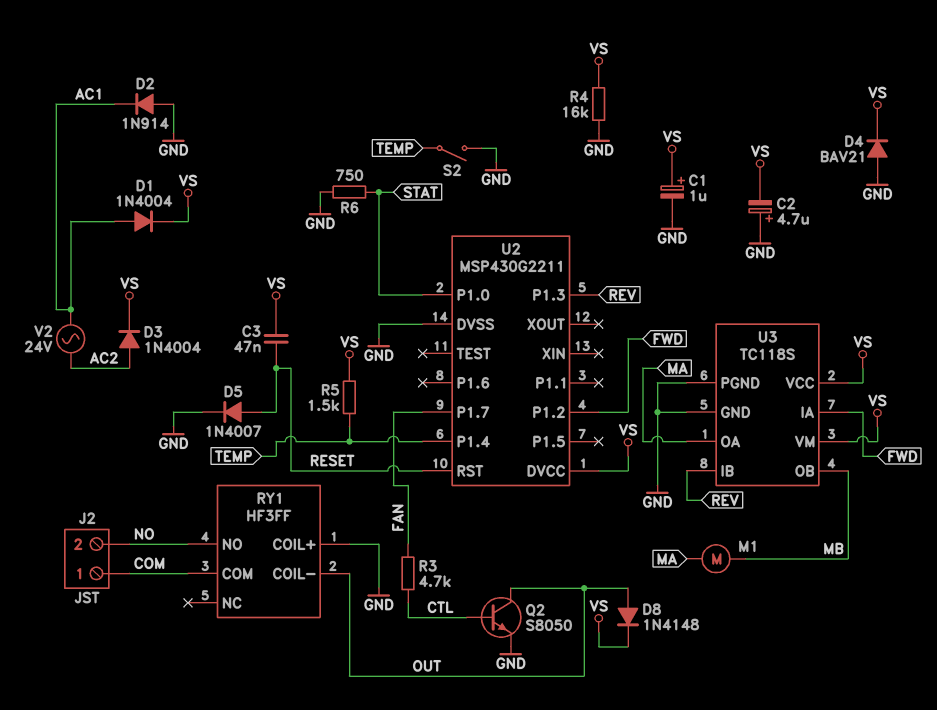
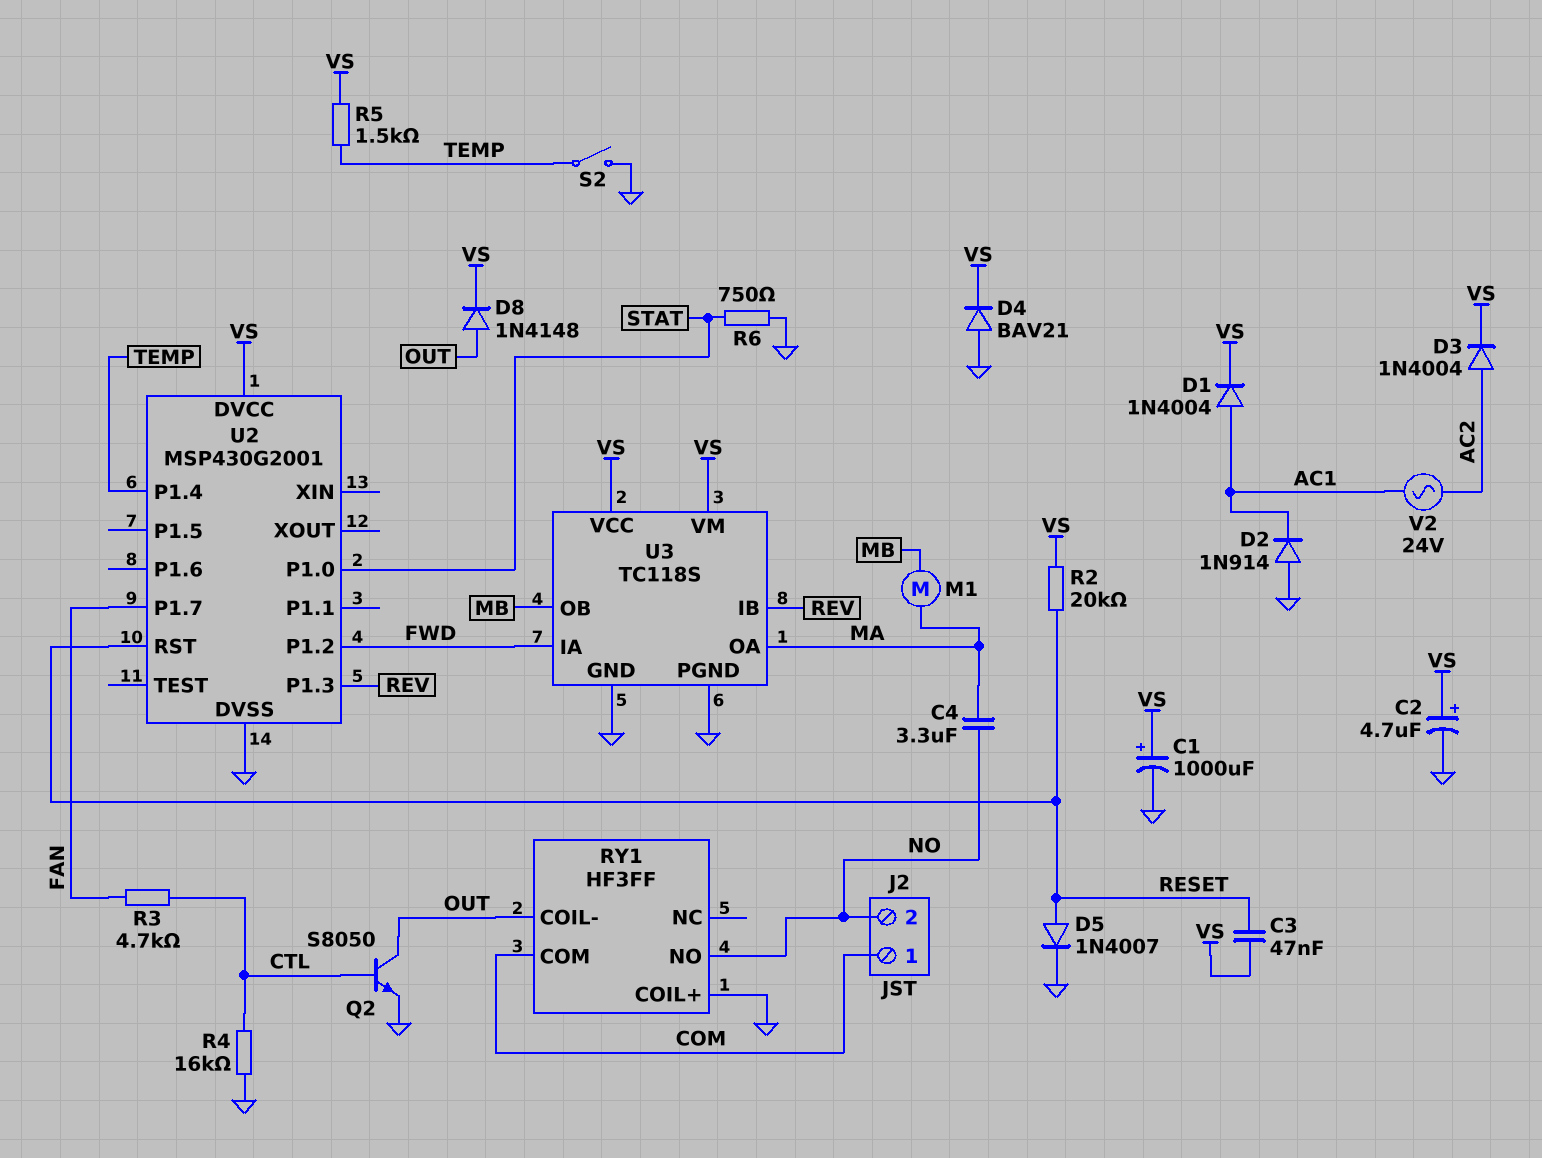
C1: 1uF (plus VS, minus GND) -> 1000uF (plus VS, minus GND)
C2: 4.7uF (plus GND, minus VS) -> 4.7uF (plus VS, minus GND)
C4: none -> 3.3uF (MA, NO)
R2: none -> 20k (RESET, VS)
R4: 16k (GND, VS) -> 16k (CTL, GND)
U2: MSP430G2211 -> MSP430G2001

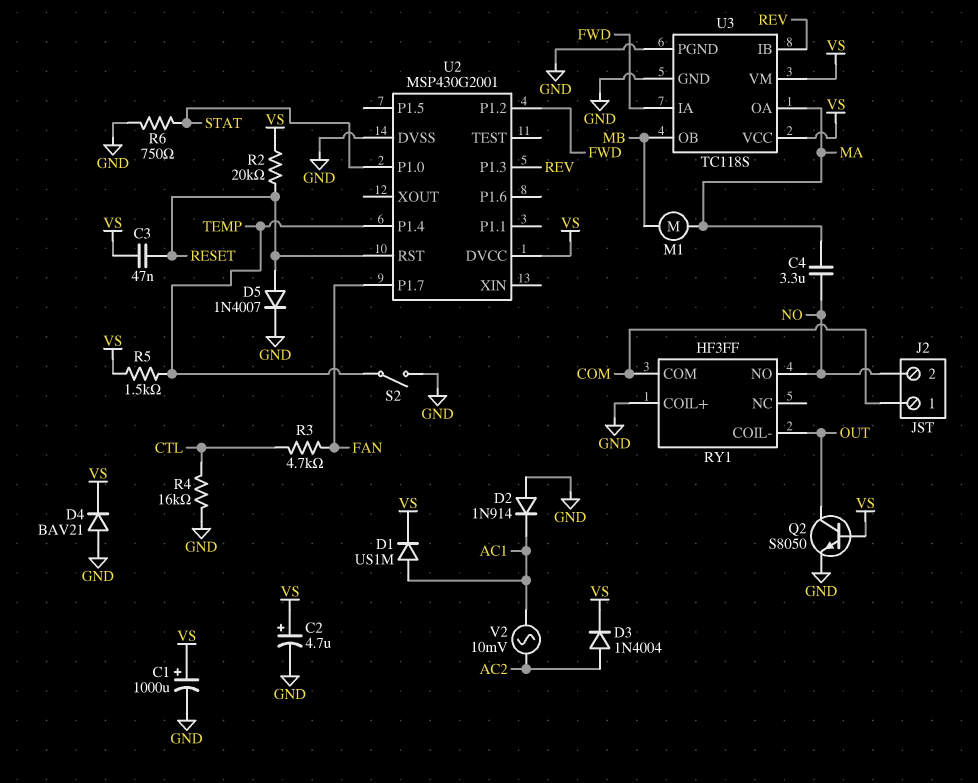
D1: diode 1N4004 (A AC1, K VS) -> diode US1M (A AC1, K VS)
D8: diode 1N4148 (A OUT, K VS) -> none
Q2: NPN S8050 (B CTL, C OUT, E GND) -> NPN S8050 (B VS, C OUT, E GND)
V2: AC 24V (AC1, AC2) -> AC 10mV (AC1, AC2)

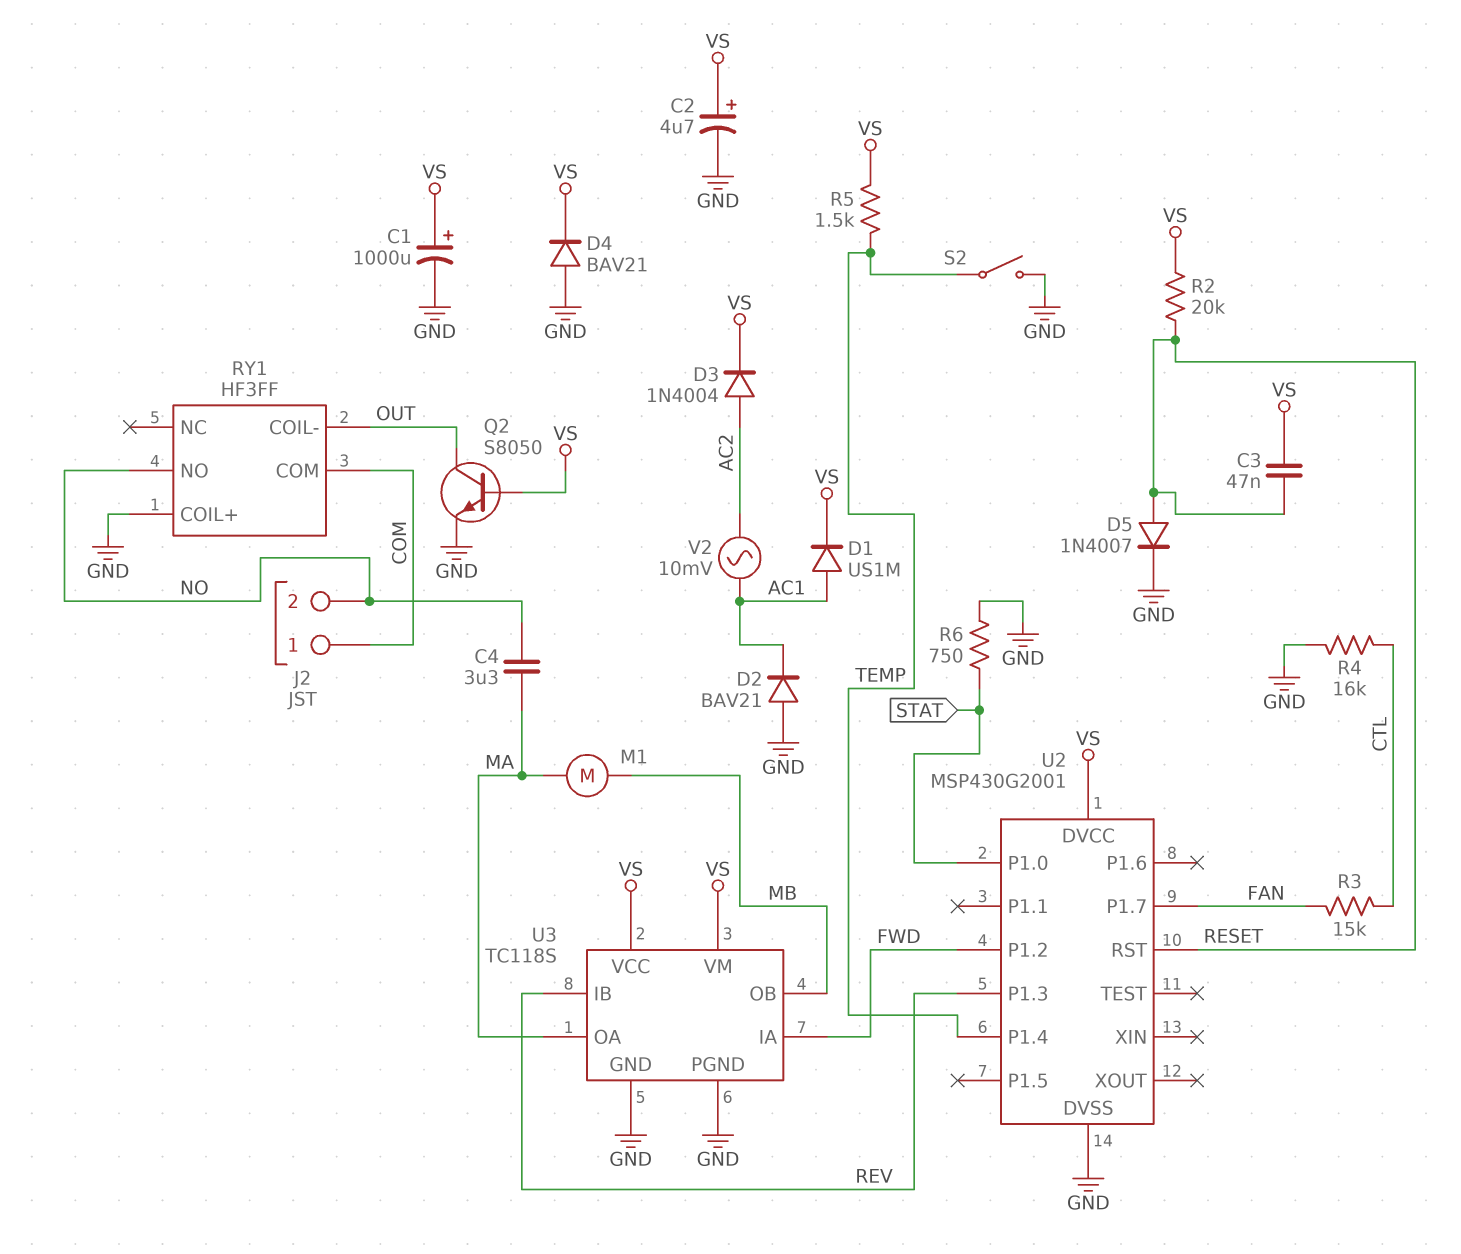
D2: diode 1N914 (A GND, K AC1) -> diode BAV21 (A GND, K AC1)
R3: 4.7k (CTL, FAN) -> 15k (CTL, FAN)

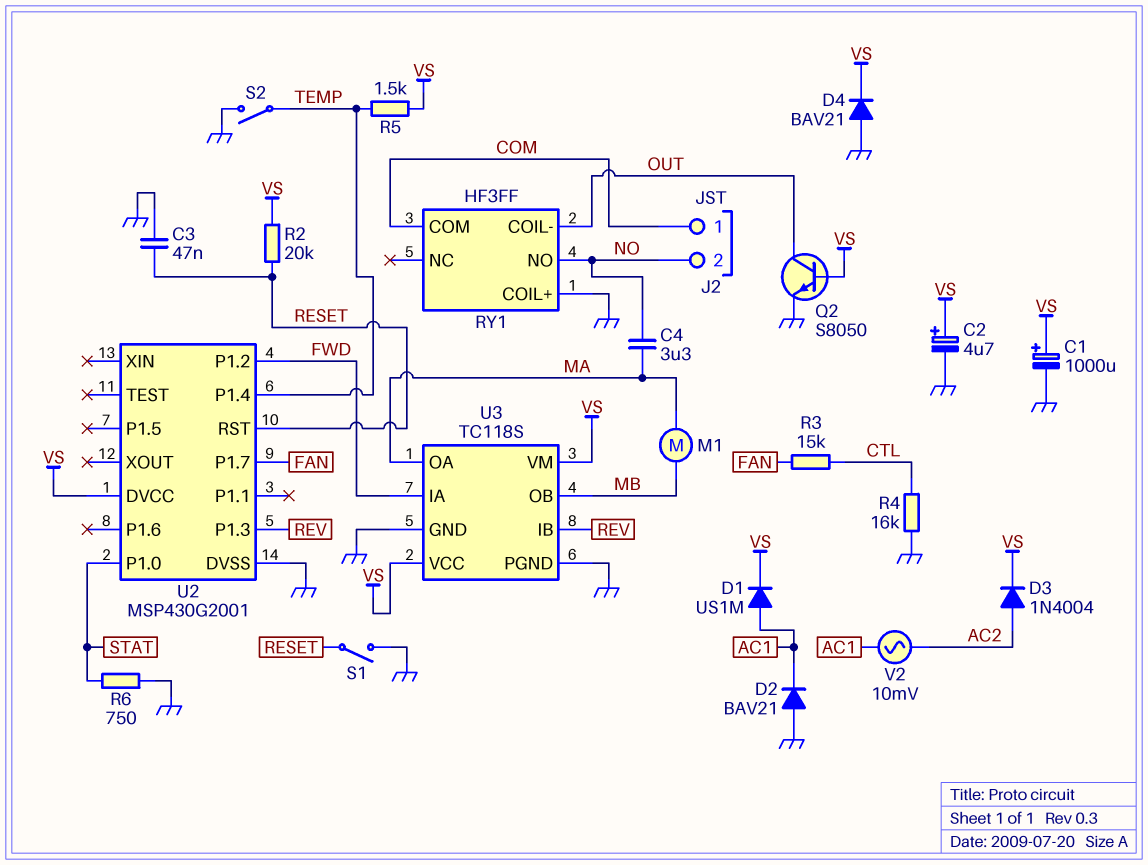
C3: 47nF (RESET, VS) -> 47nF (GND, RESET)
D5: diode 1N4007 (A RESET, K GND) -> none
S1: none -> switch (GND, RESET)

